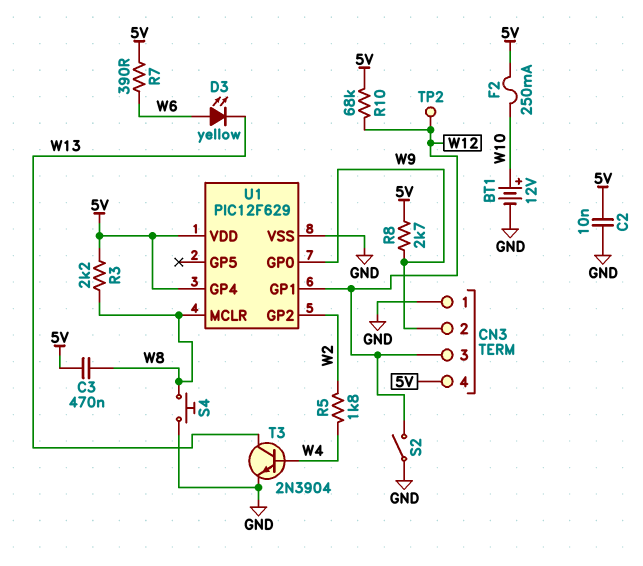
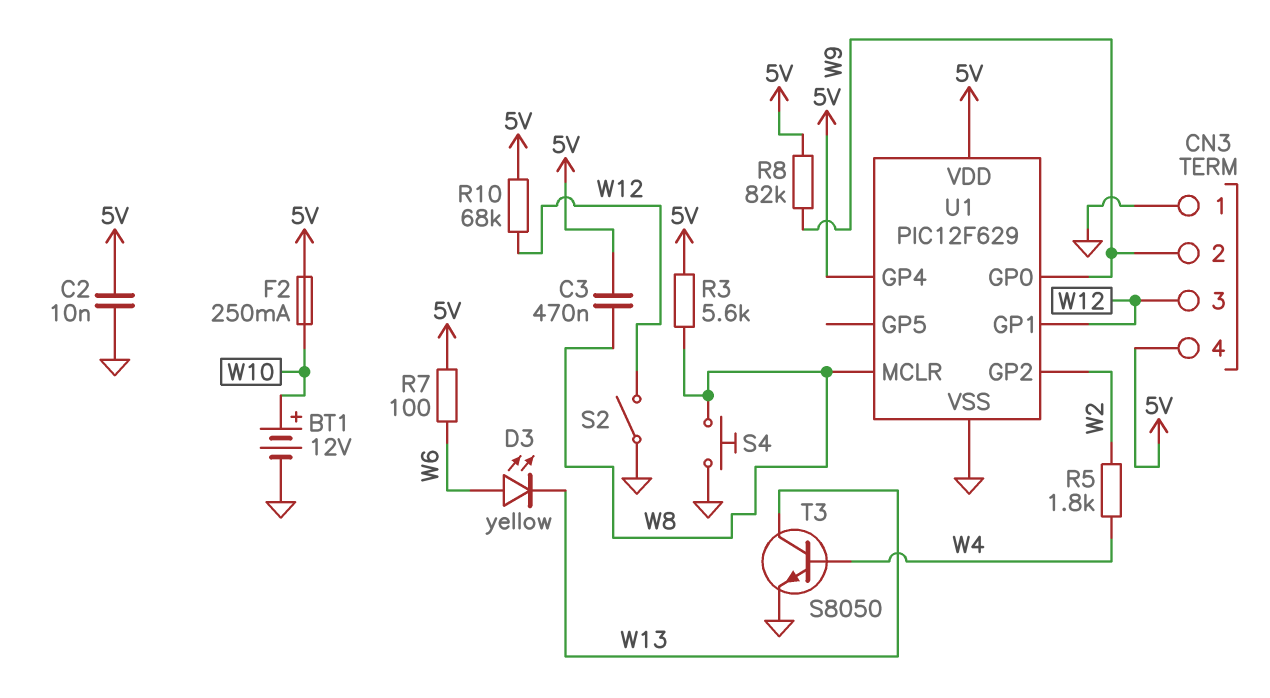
R3: 2.2k (5V, W8) -> 5.6k (5V, W8)
R7: 390 (5V, W6) -> 100 (5V, W6)
R8: 2.7k (5V, W9) -> 82k (5V, W9)
T3: NPN 2N3904 (B W4, C W13, E GND) -> NPN S8050 (B W4, C W13, E GND)
TP2: test point (W12) -> none

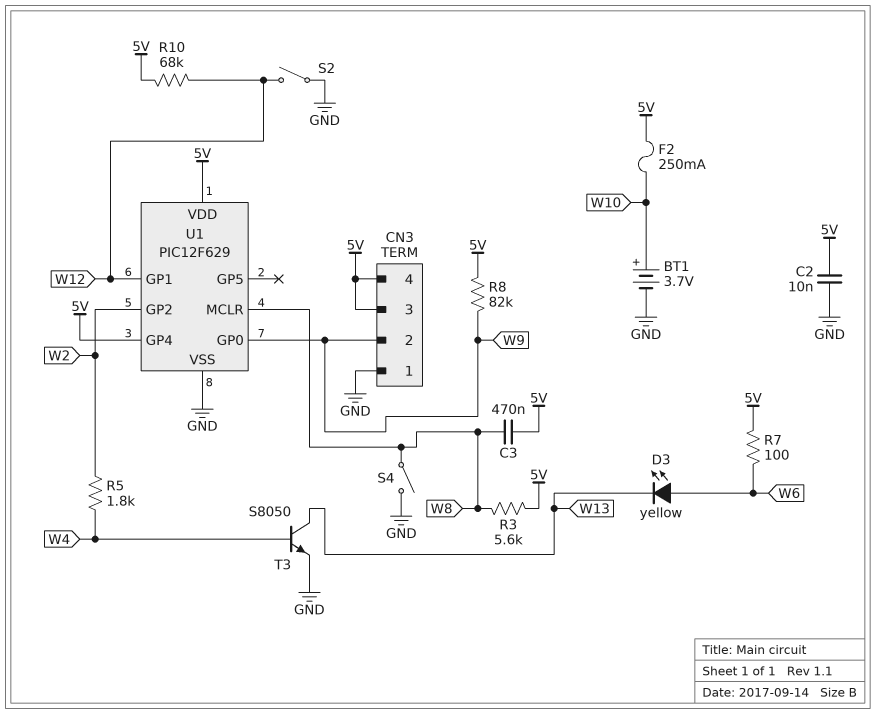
BT1: 12V (plus W10, minus GND) -> 3.7V (plus W10, minus GND)
CN3 pin 3: W12 -> 5V
S4: button (GND, W8) -> switch (GND, W8)

